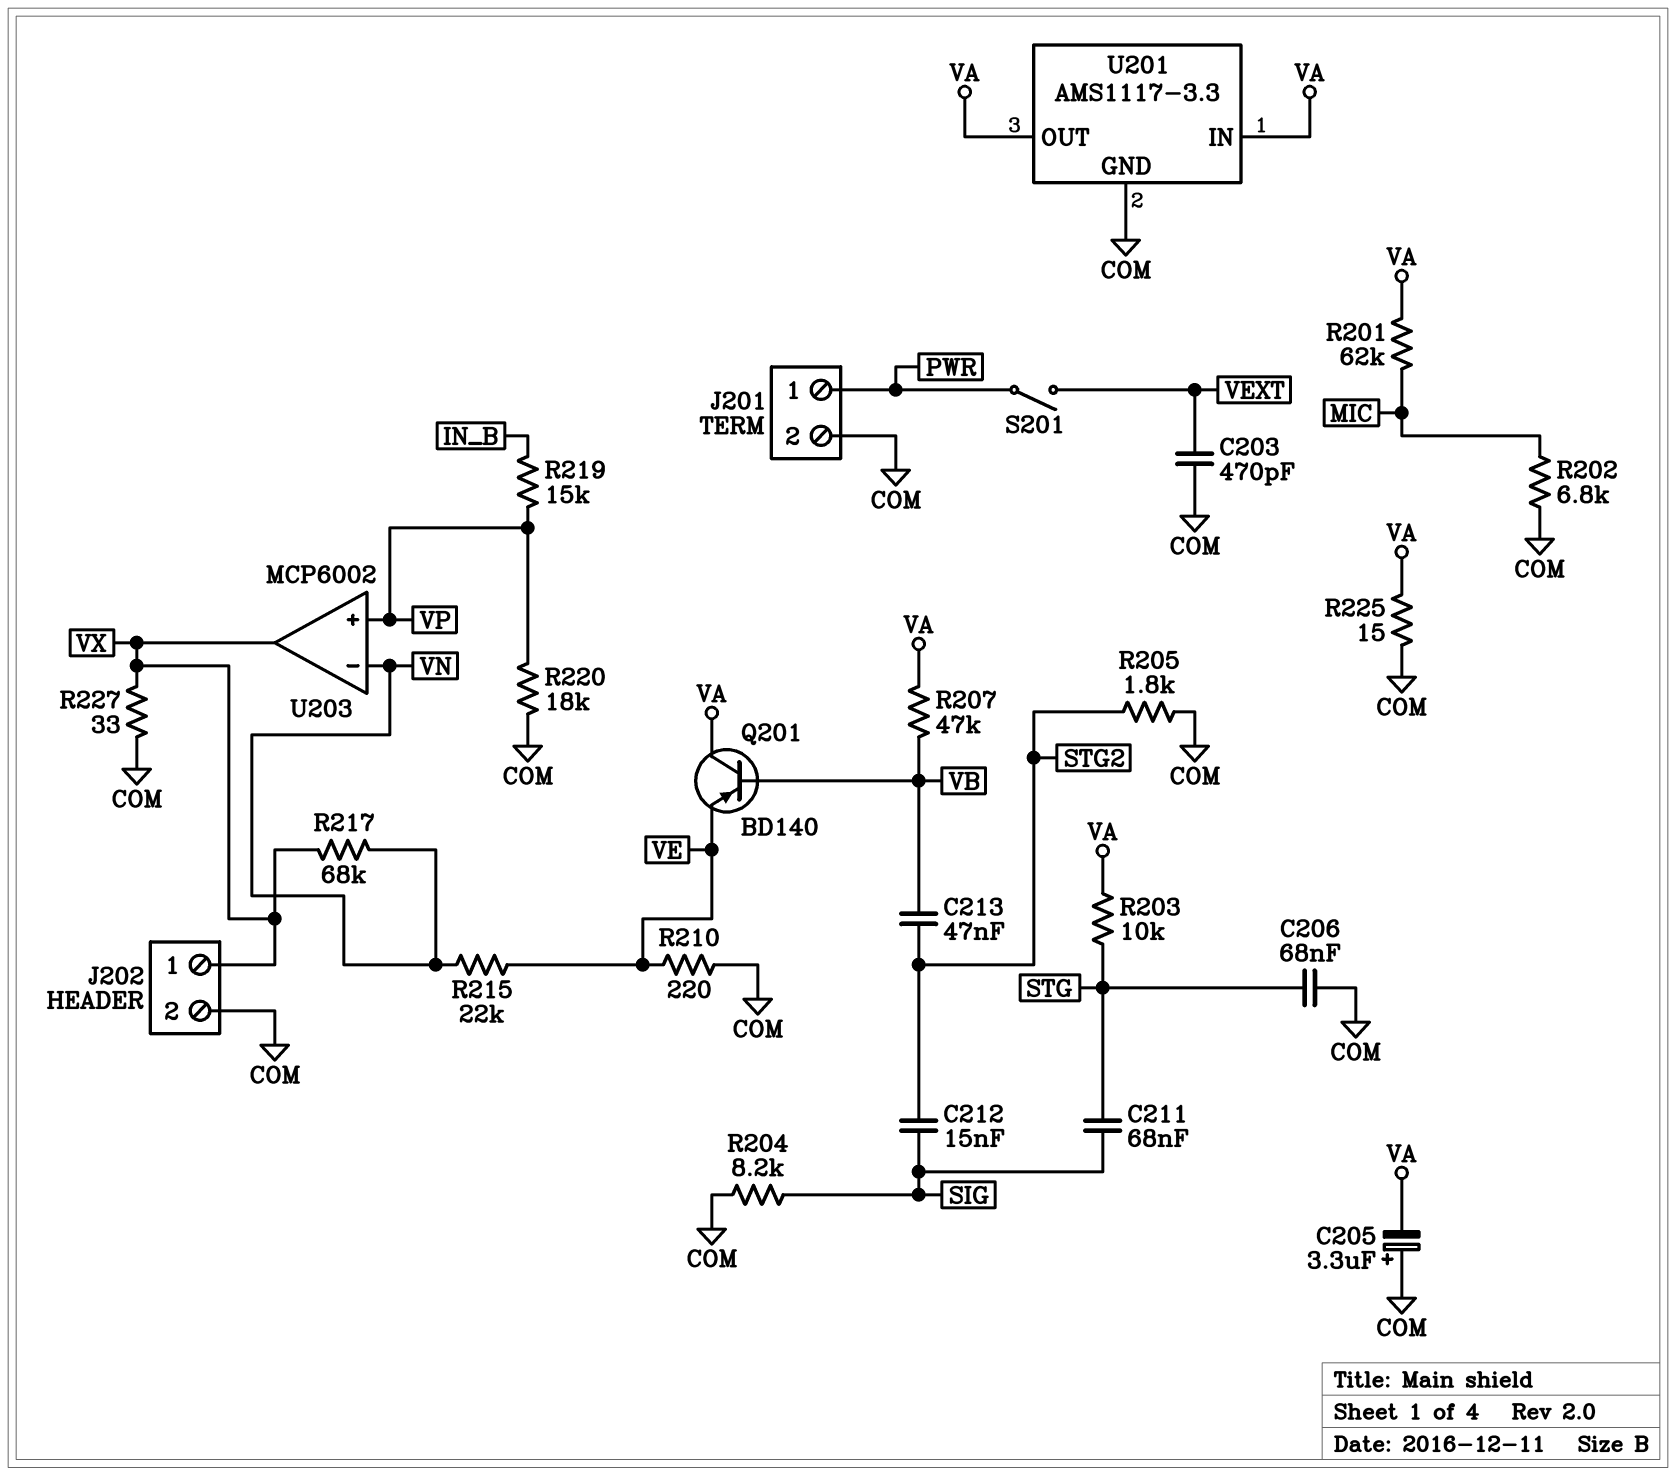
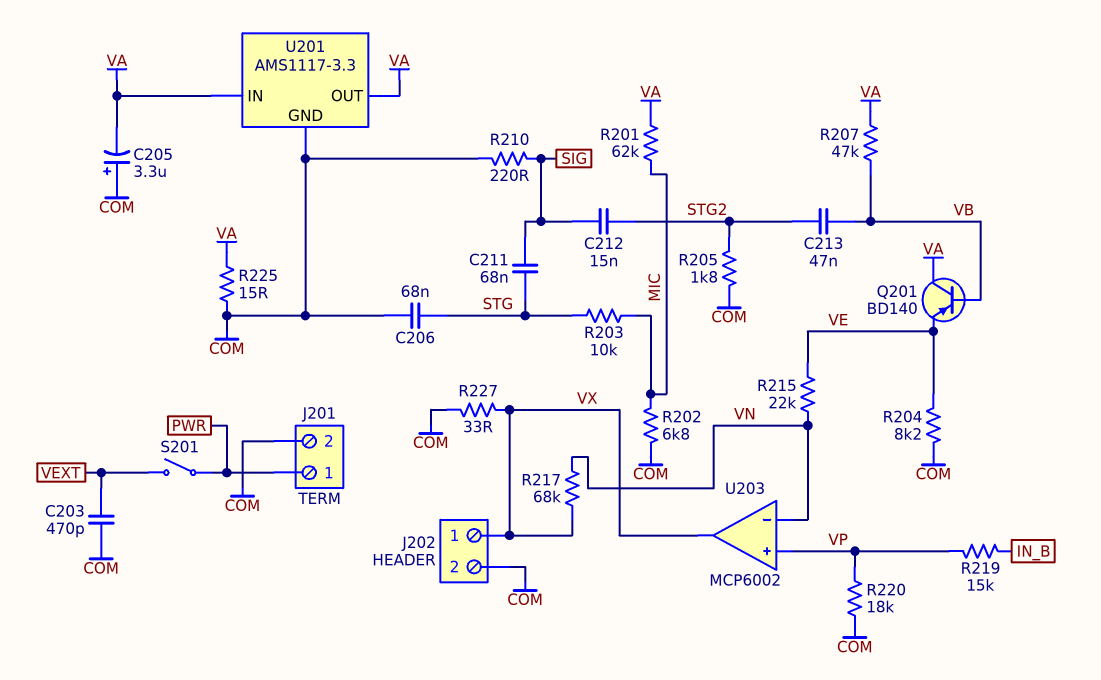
R203: 10k (STG, VA) -> 10k (MIC, STG)
R204: 8.2k (COM, SIG) -> 8.2k (COM, VE)
R210: 220 (COM, VE) -> 220 (COM, SIG)

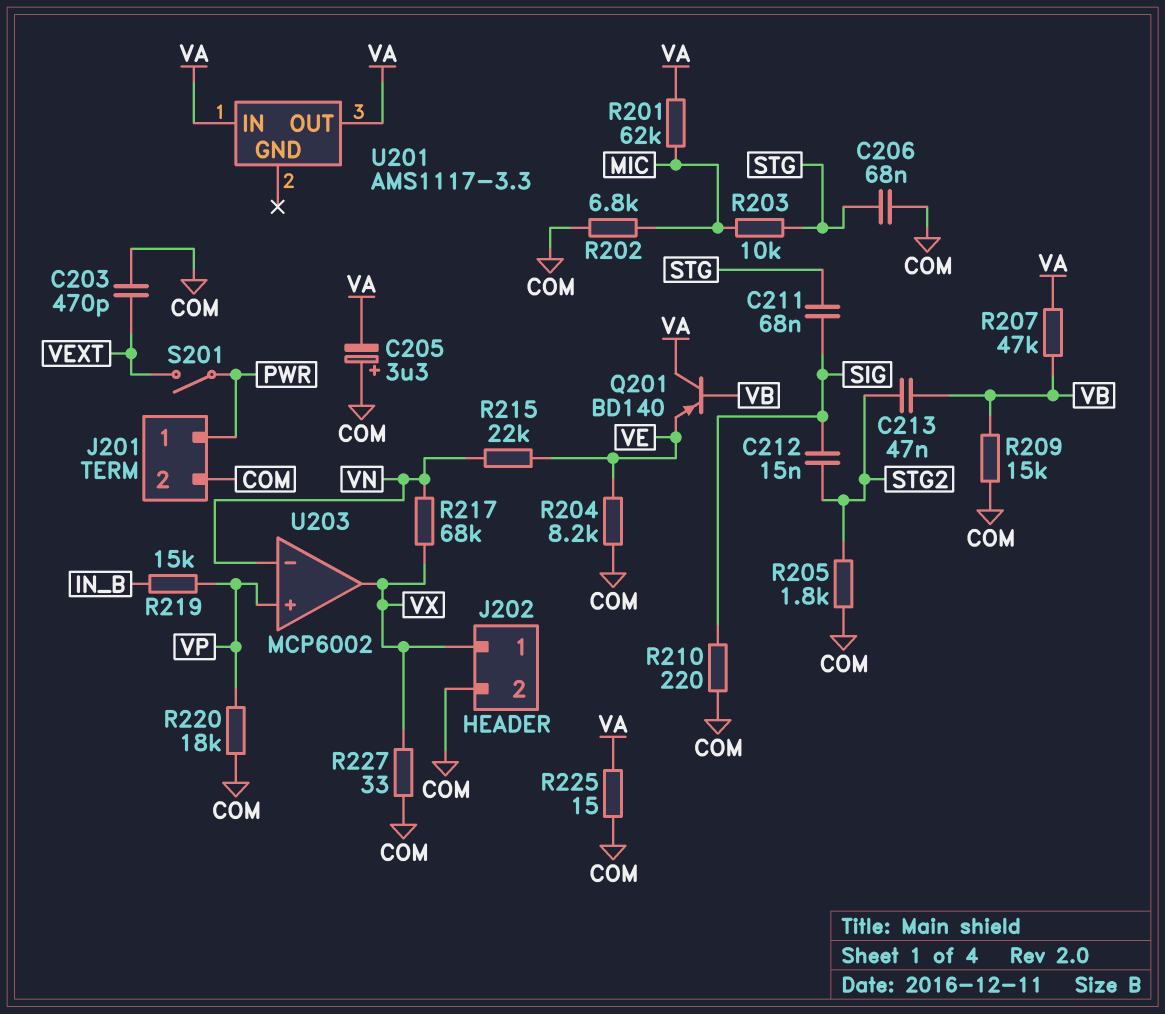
R209: none -> 15k (COM, VB)
U201 pin GND: COM -> none

